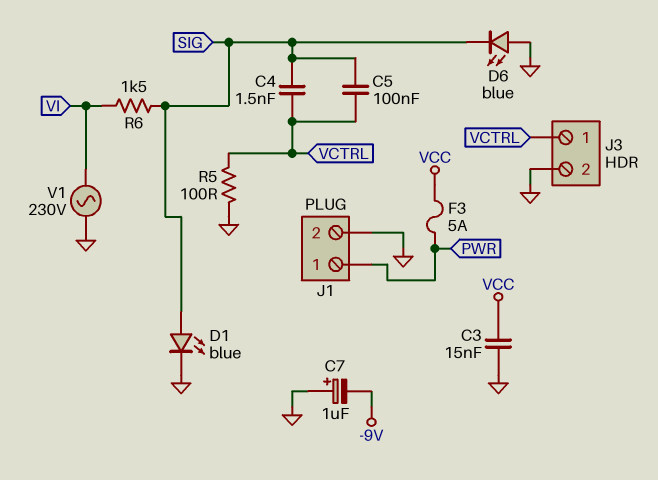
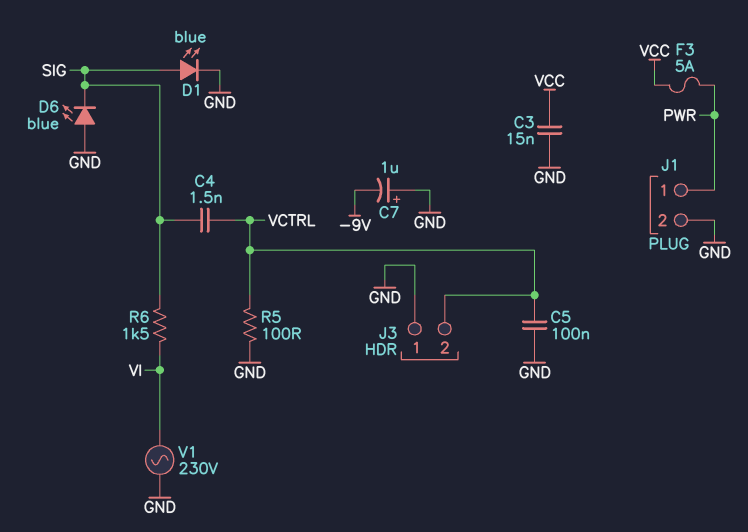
C5: 100nF (SIG, VCTRL) -> 100nF (GND, VCTRL)
J3 pin 1: VCTRL -> GND
J3 pin 2: GND -> VCTRL

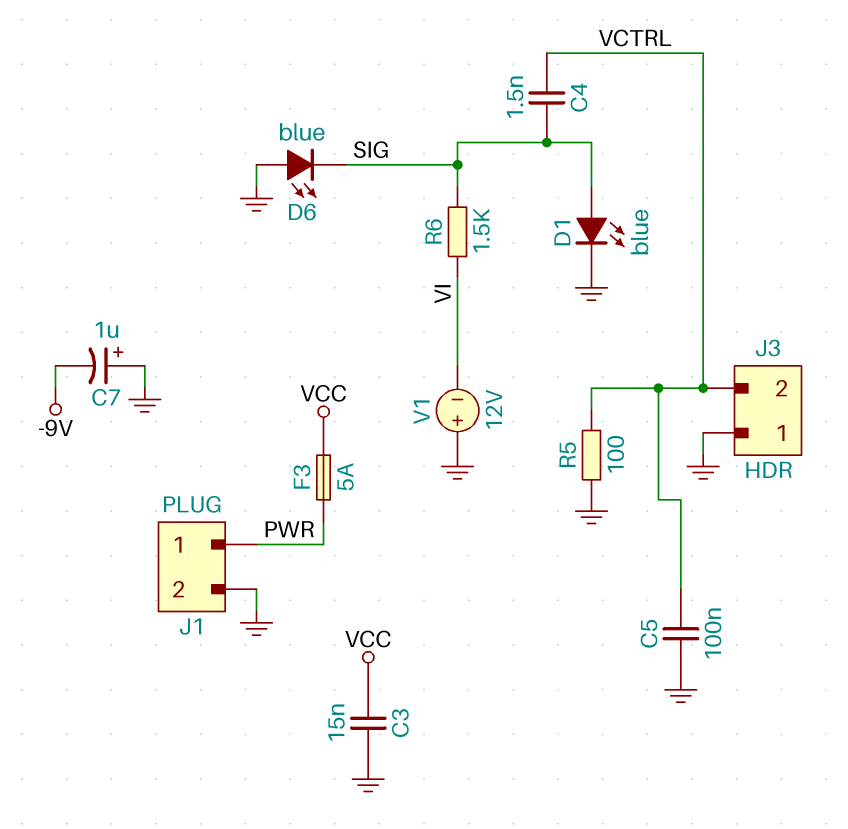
V1: AC 230V (GND, VI) -> 12V (plus GND, minus VI)

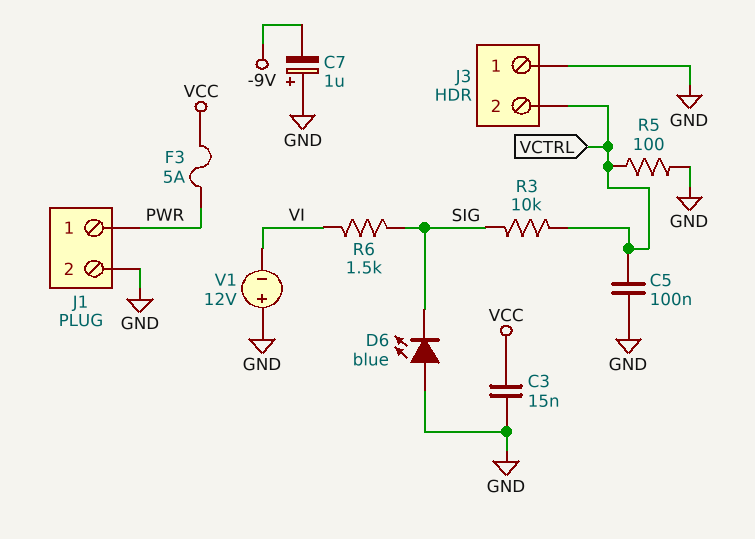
C4: 1.5nF (SIG, VCTRL) -> none
D1: LED blue (A SIG, K GND) -> none
R3: none -> 10k (SIG, VCTRL)

